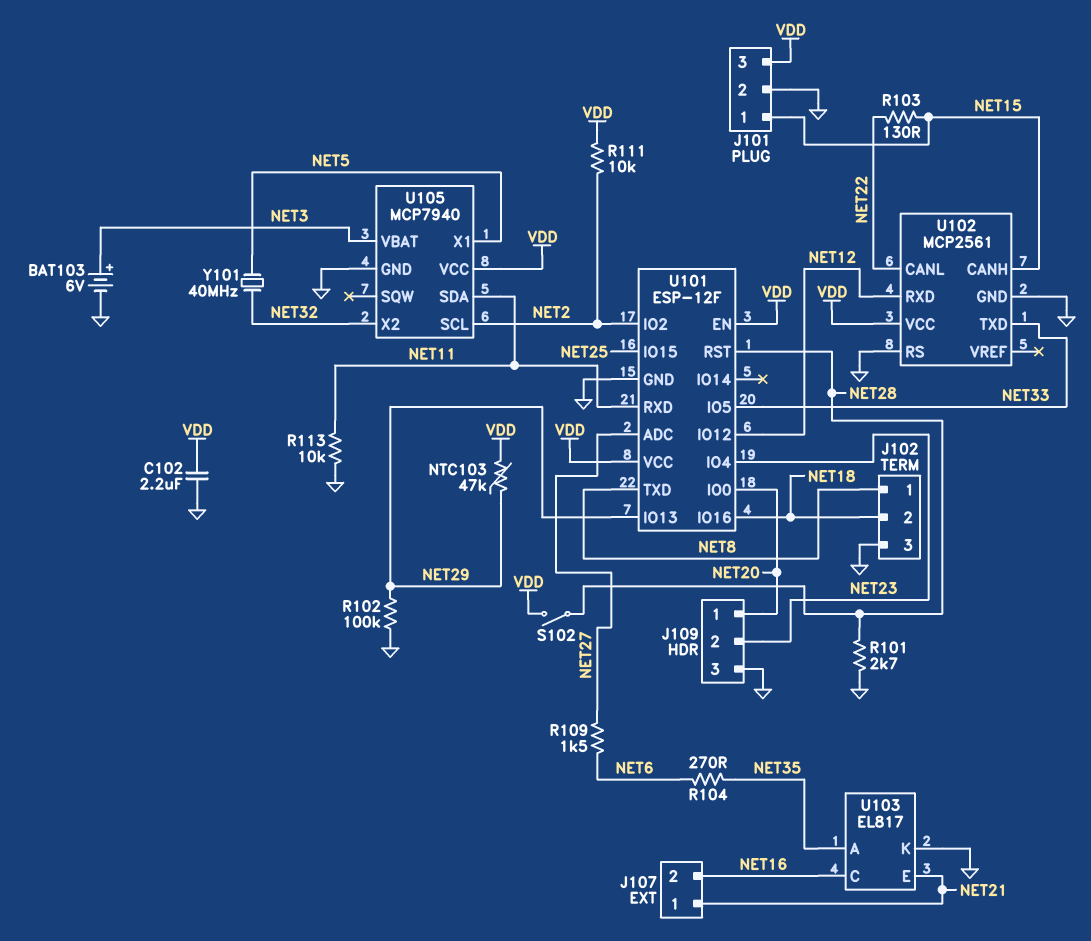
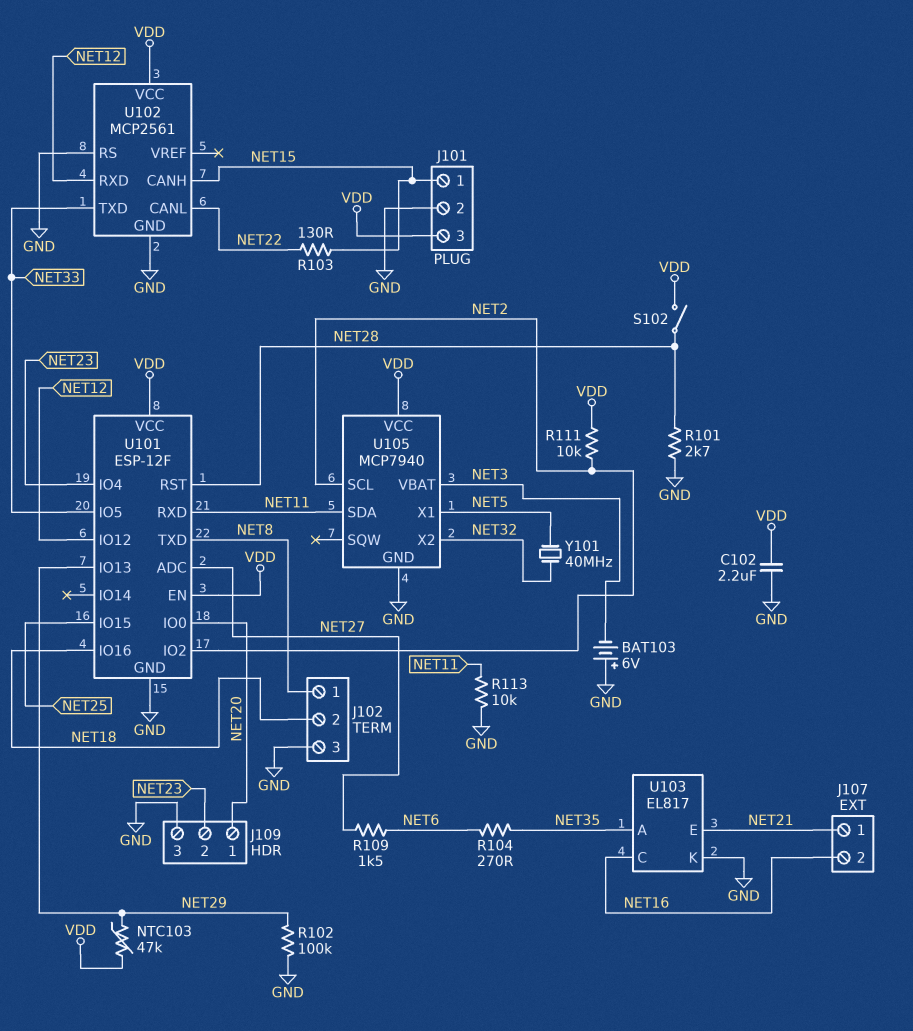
BAT103: 6V (plus NET3, minus GND) -> 6V (plus GND, minus NET3)

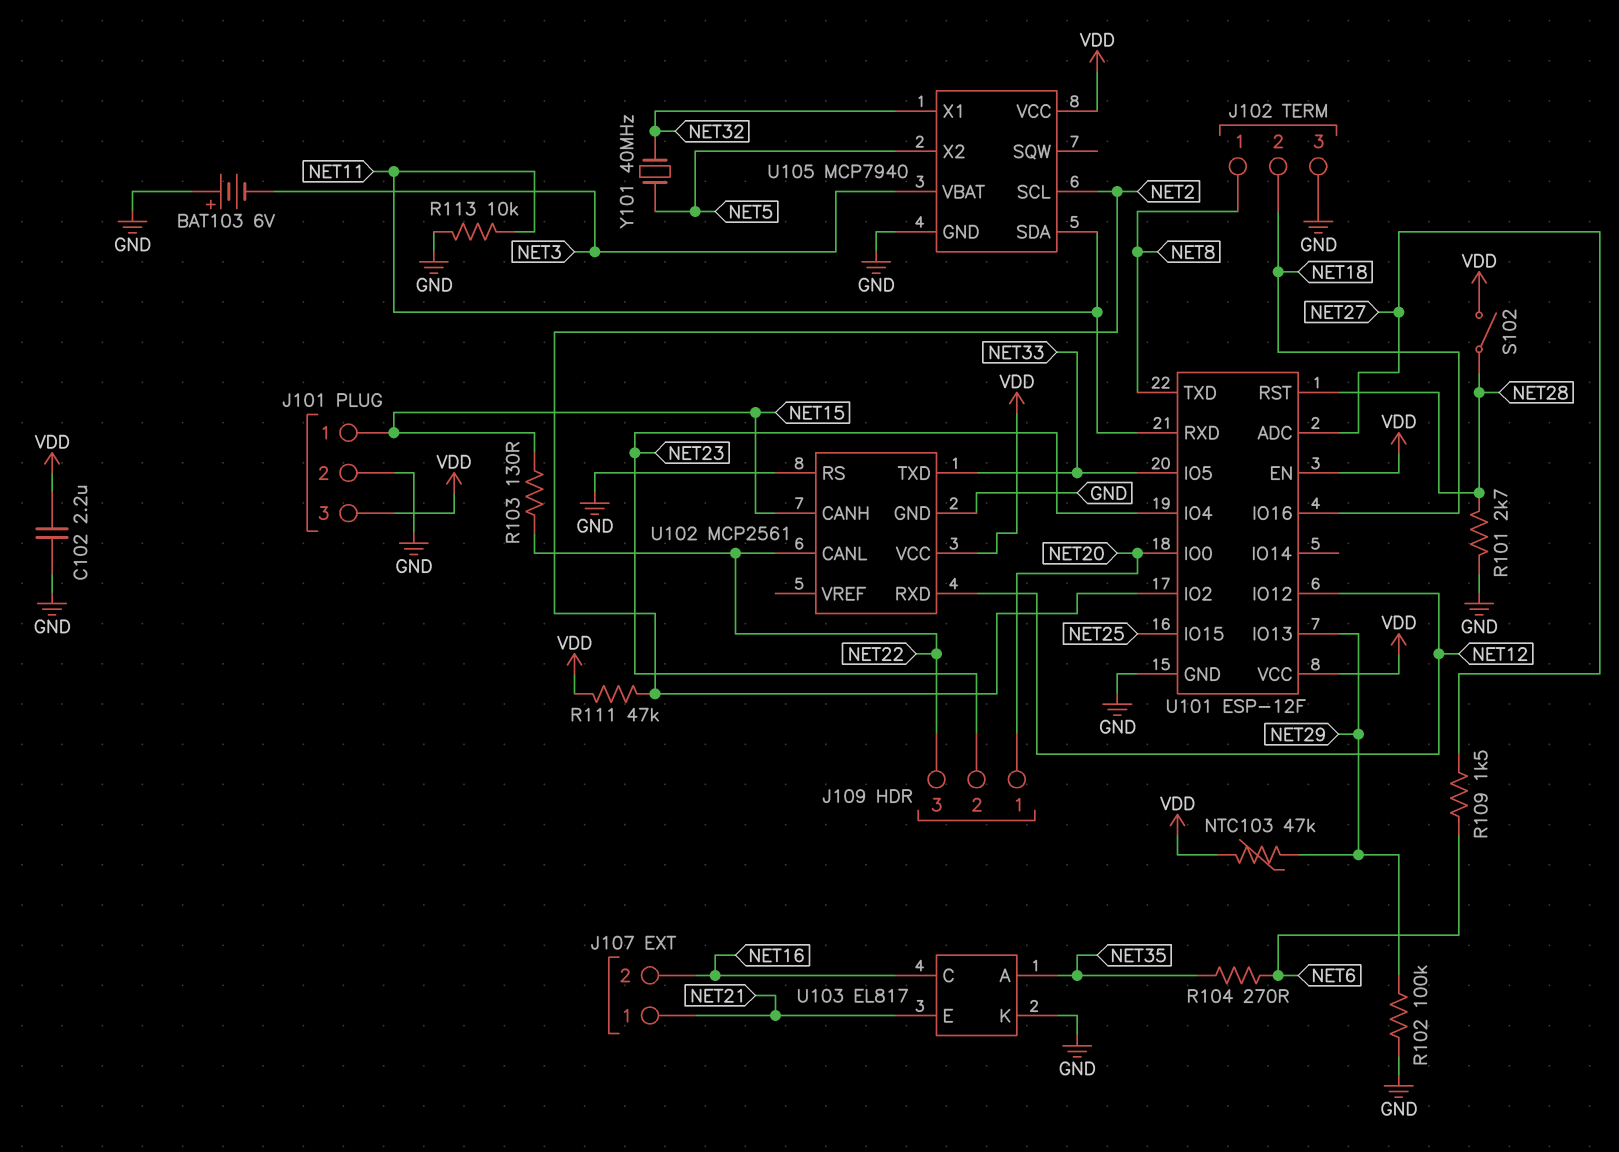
J109 pin 3: GND -> NET22
R111: 10k (NET2, VDD) -> 47k (NET2, VDD)
U105 pin X1: NET5 -> NET32
U105 pin X2: NET32 -> NET5

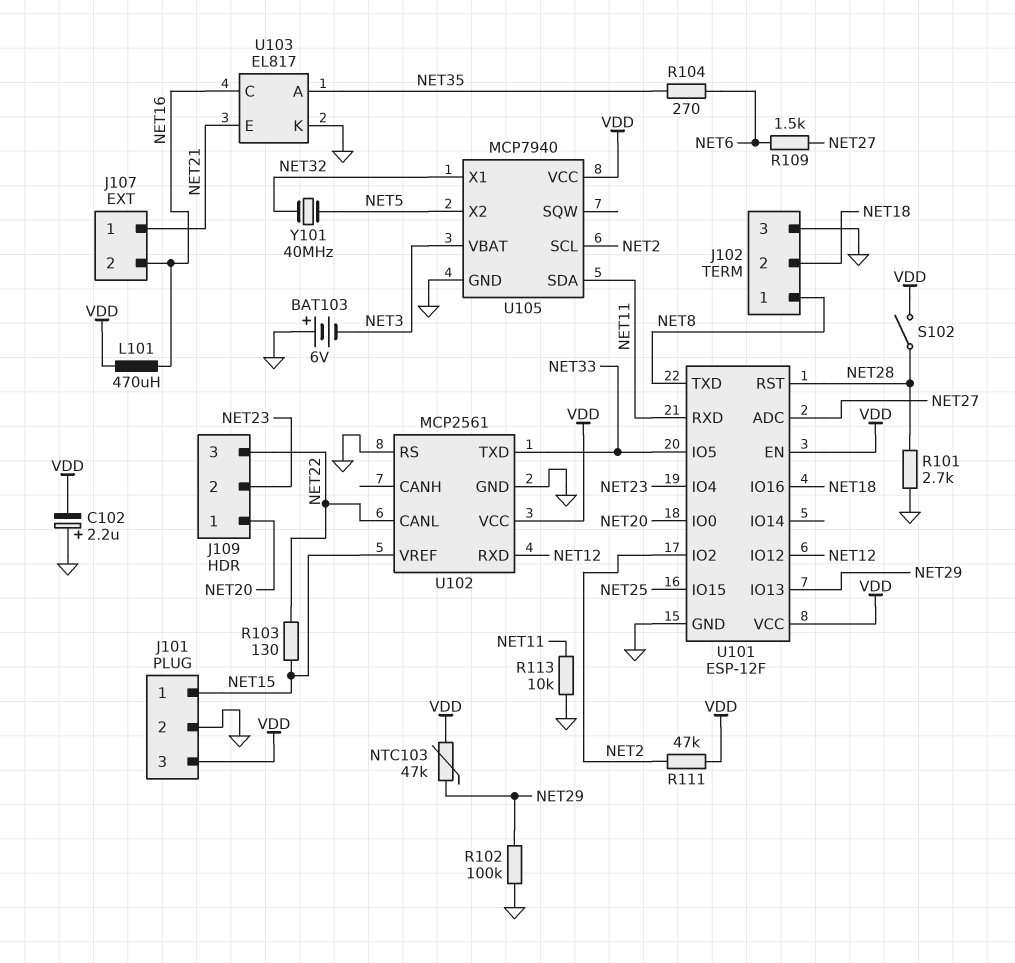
C102: 2.2uF (GND, VDD) -> 2.2uF (plus GND, minus VDD)
L101: none -> 470uH (NET16, VDD)
U102 pin CANH: NET15 -> none
U102 pin VREF: none -> NET15

